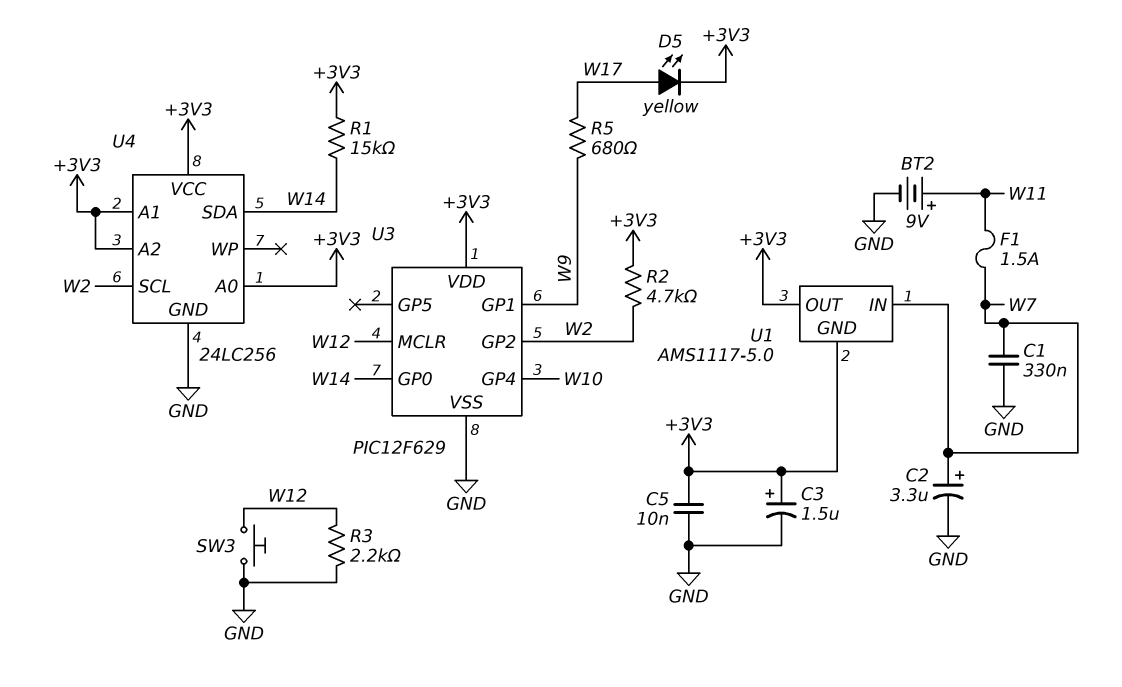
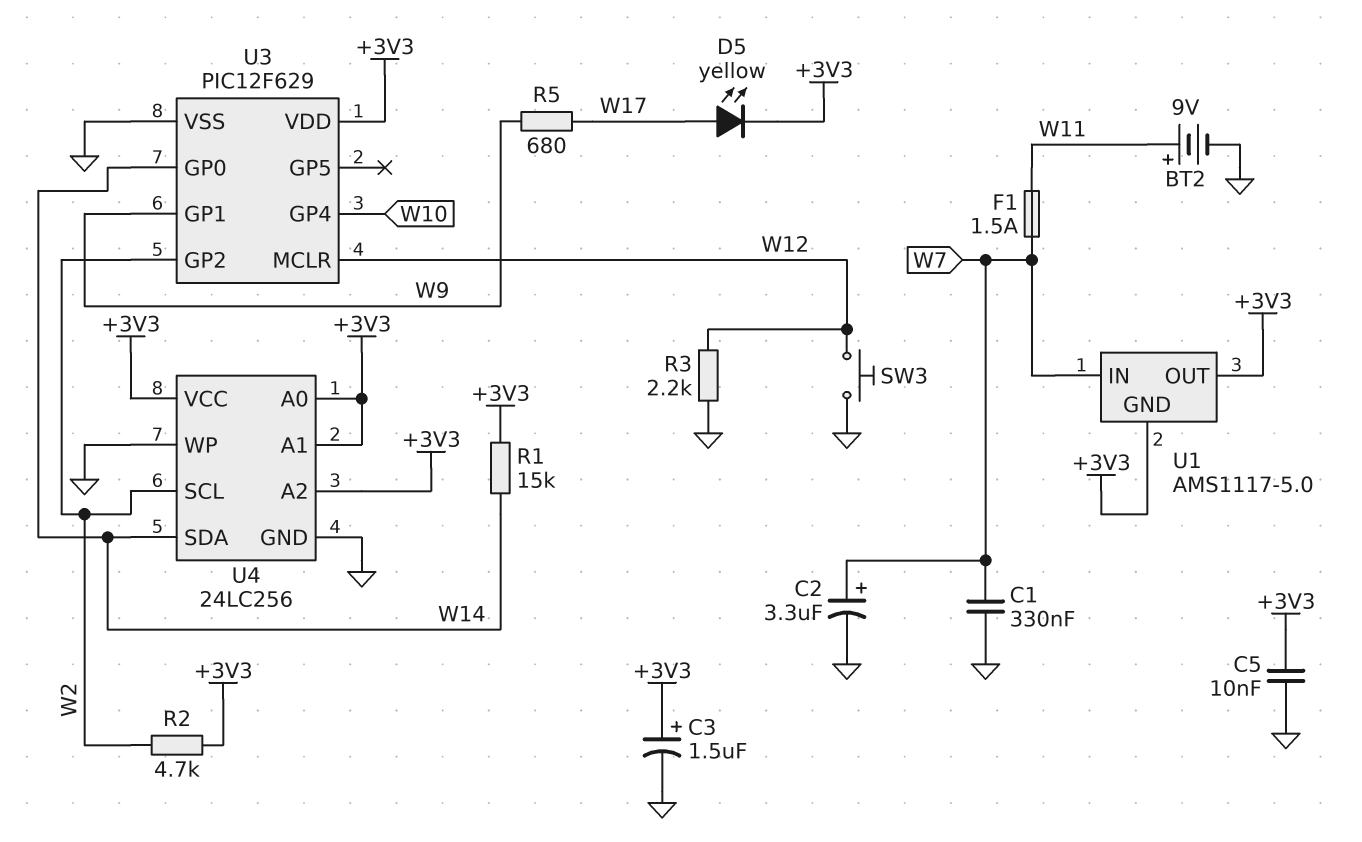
U4 pin WP: none -> GND

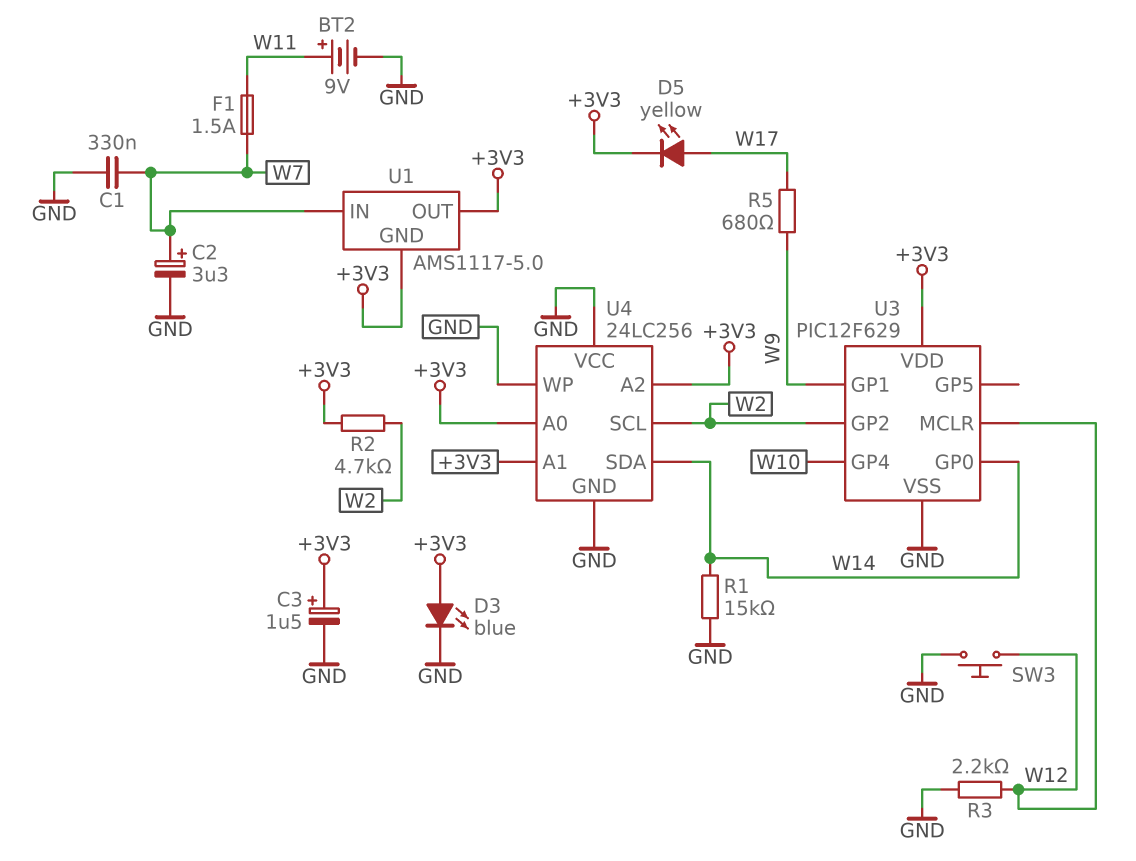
C5: 10nF (+3V3, GND) -> none
D3: none -> LED blue (A +3V3, K GND)
R1: 15k (+3V3, W14) -> 15k (GND, W14)
U4 pin VCC: +3V3 -> GND

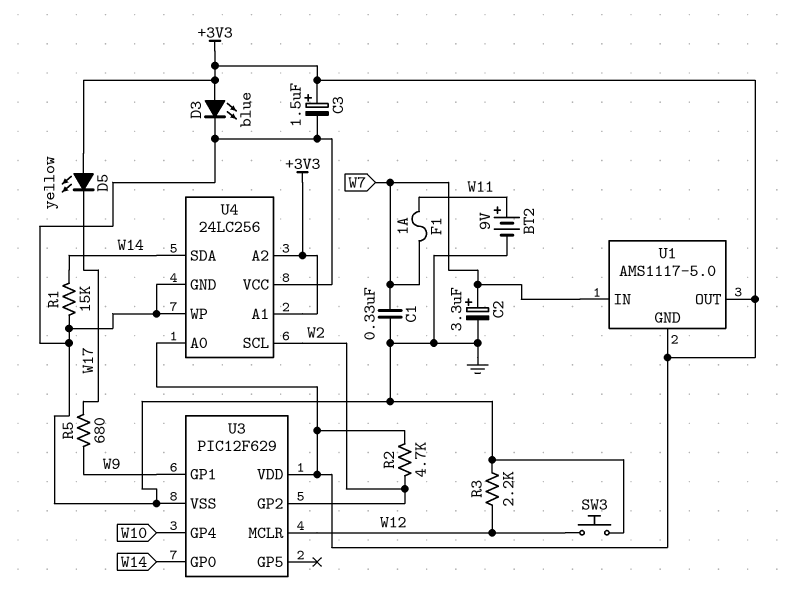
D5: LED yellow (A W17, K +3V3) -> LED yellow (A +3V3, K W17)
F1: 1.5A (W7, W11) -> 1A (W7, W11)

